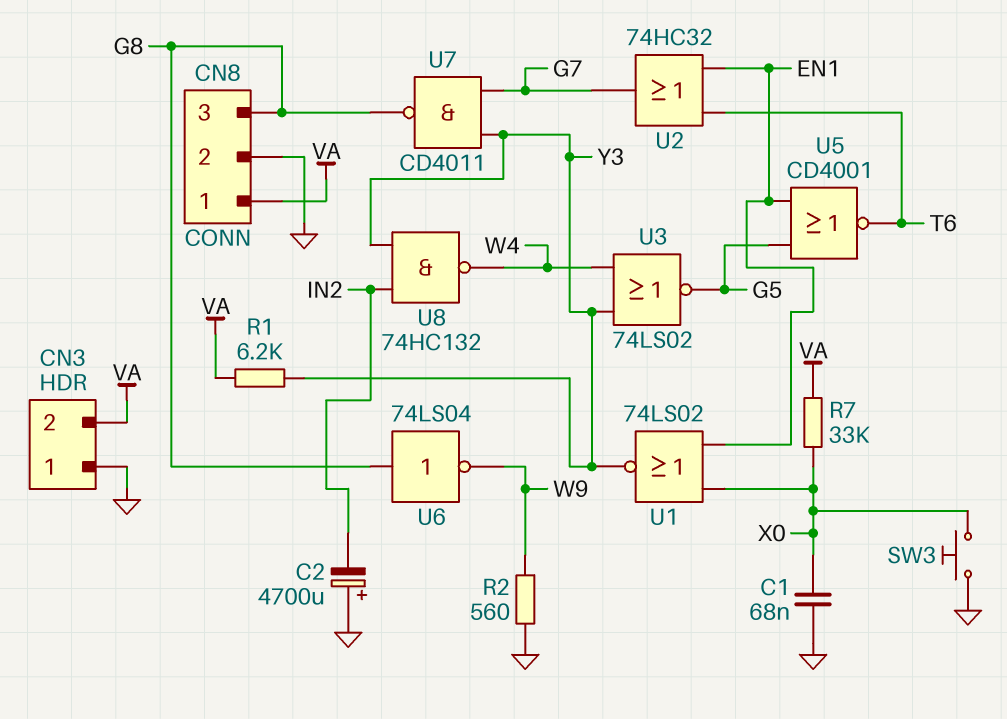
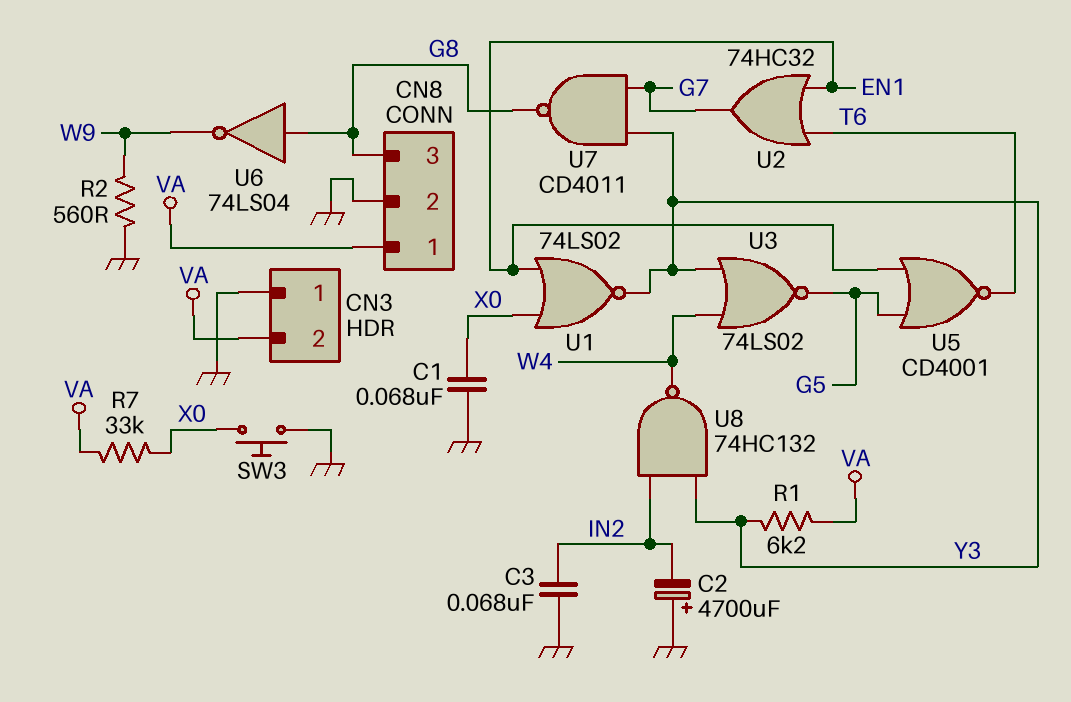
C3: none -> 68nF (GND, IN2)

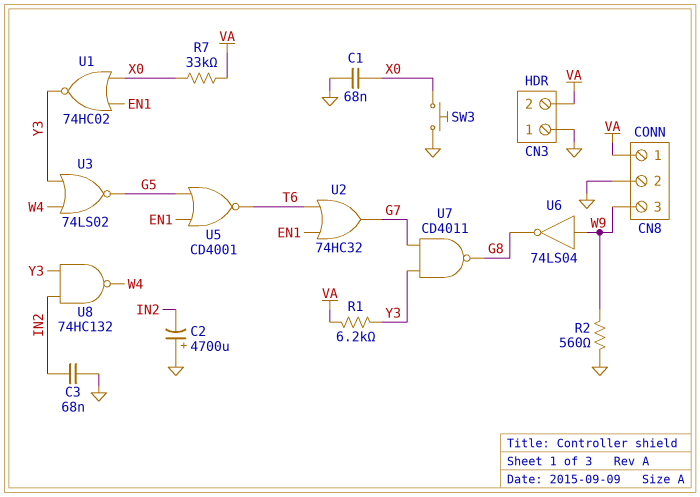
CN8 pin 3: G8 -> W9
U1: NOR 74LS02 (in EN1, in X0, out Y3) -> NOR 74HC02 (in EN1, in X0, out Y3)
U6: NOT 74LS04 (in G8, out W9) -> NOT 74LS04 (in W9, out G8)

